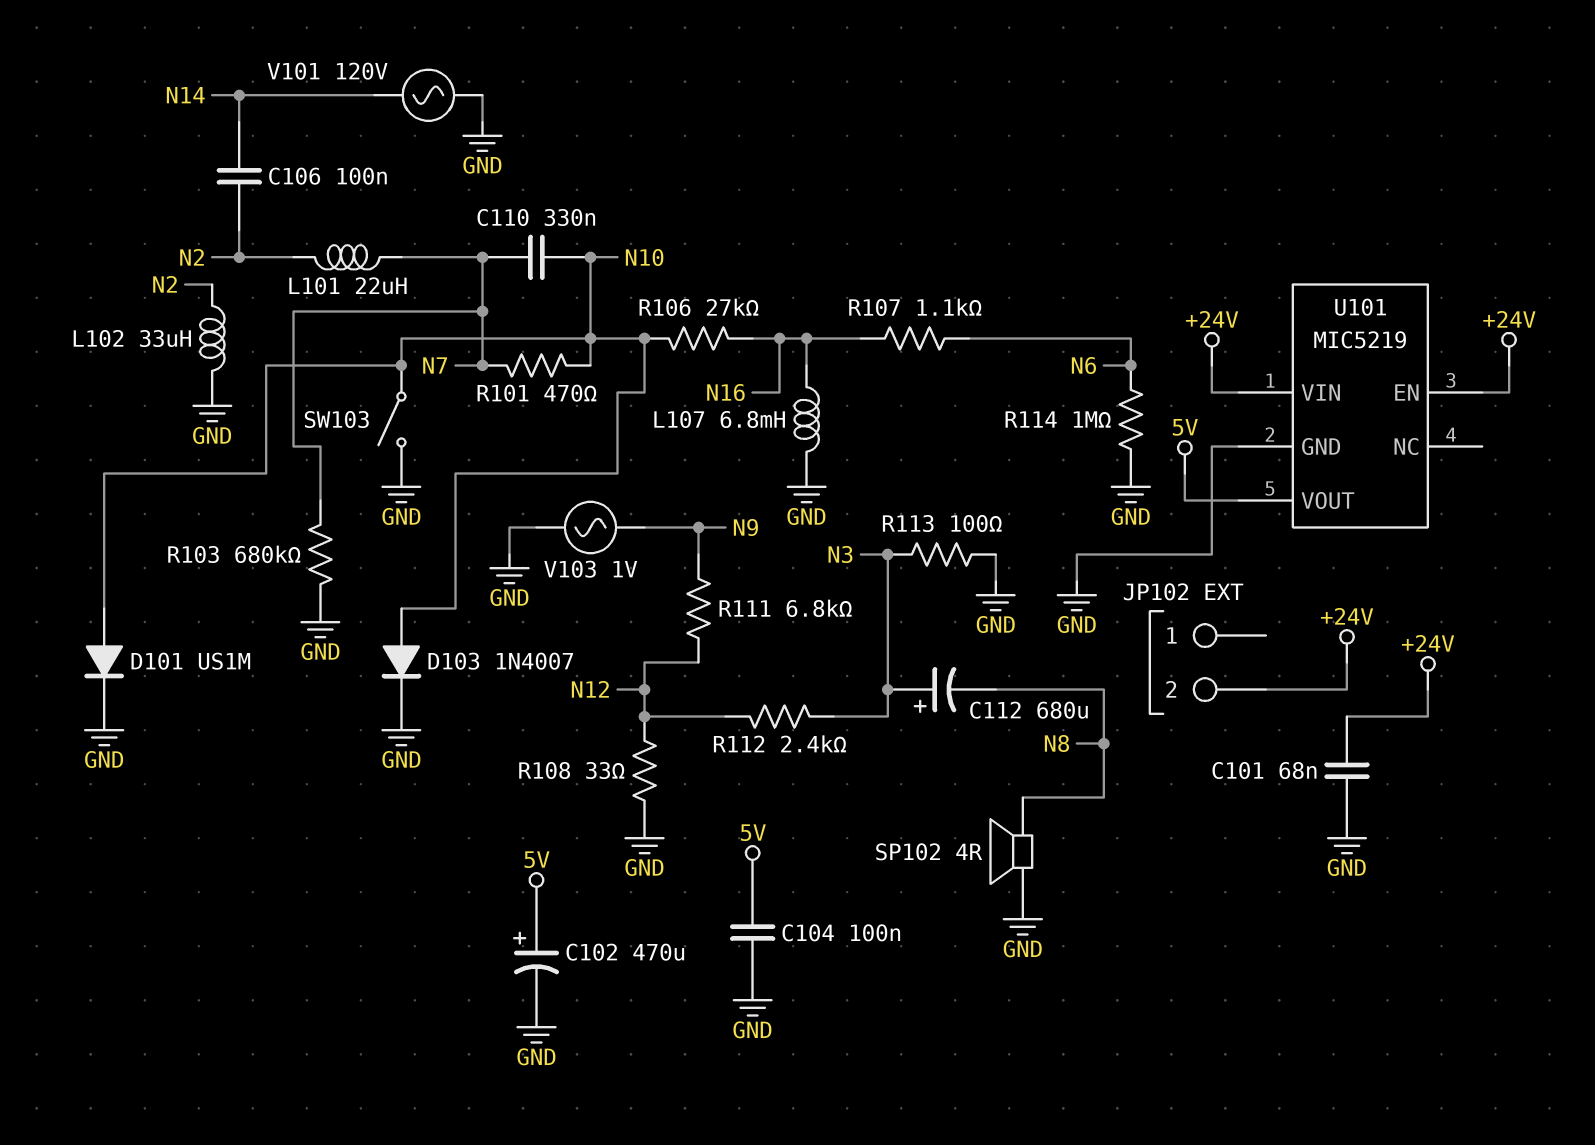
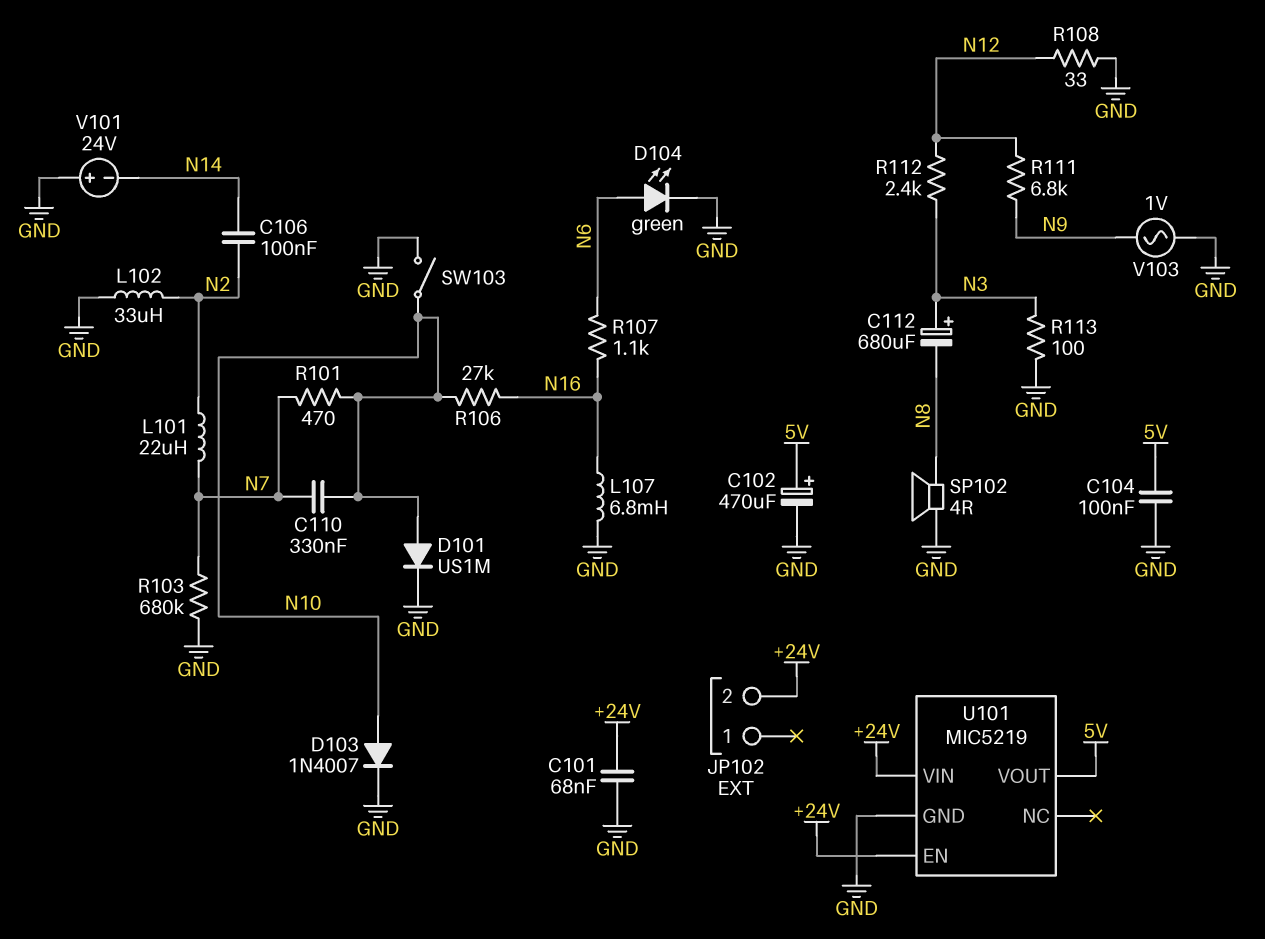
D104: none -> LED green (A N6, K GND)
R114: 1M (GND, N6) -> none
V101: AC 120V (GND, N14) -> 24V (plus GND, minus N14)

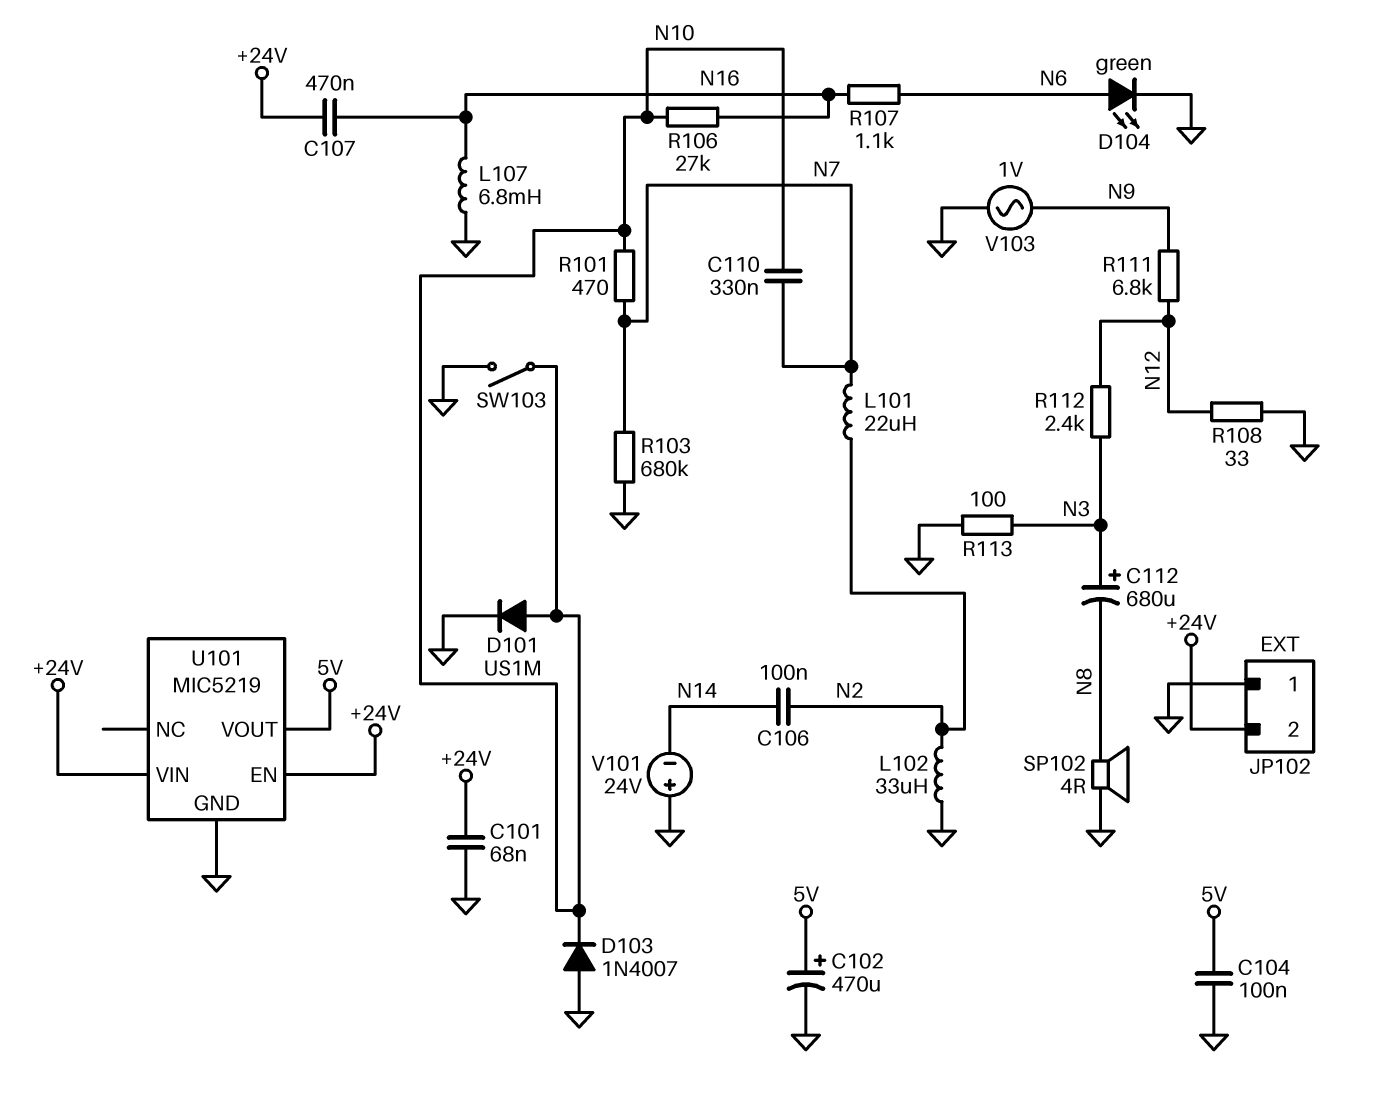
C107: none -> 470nF (+24V, N16)
D103: diode 1N4007 (A N10, K GND) -> diode 1N4007 (A GND, K N10)
JP102 pin 1: none -> GND

